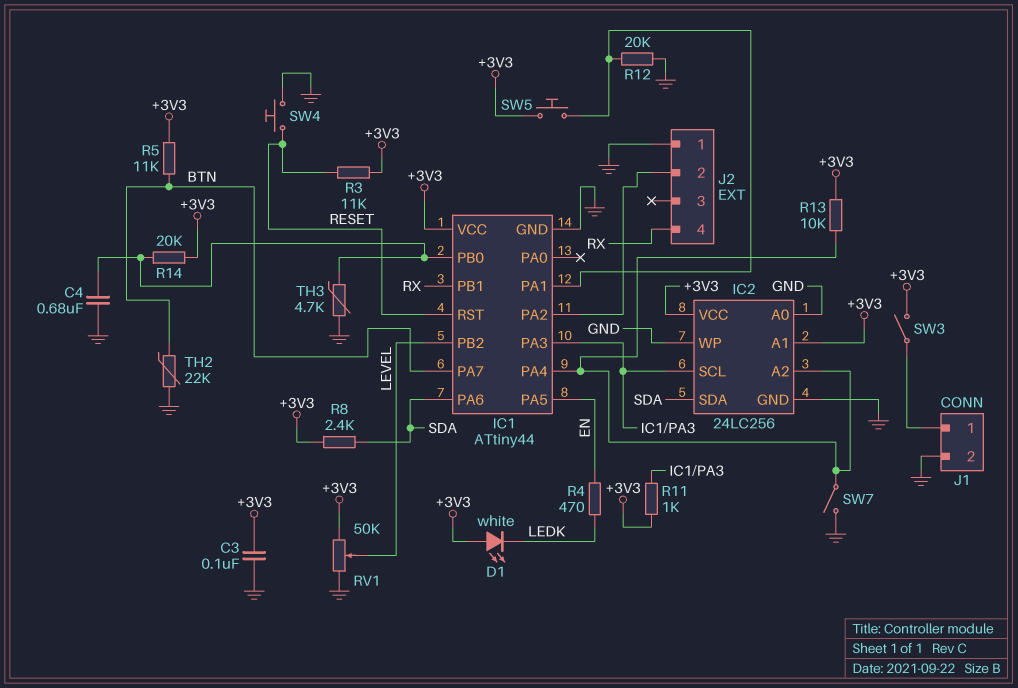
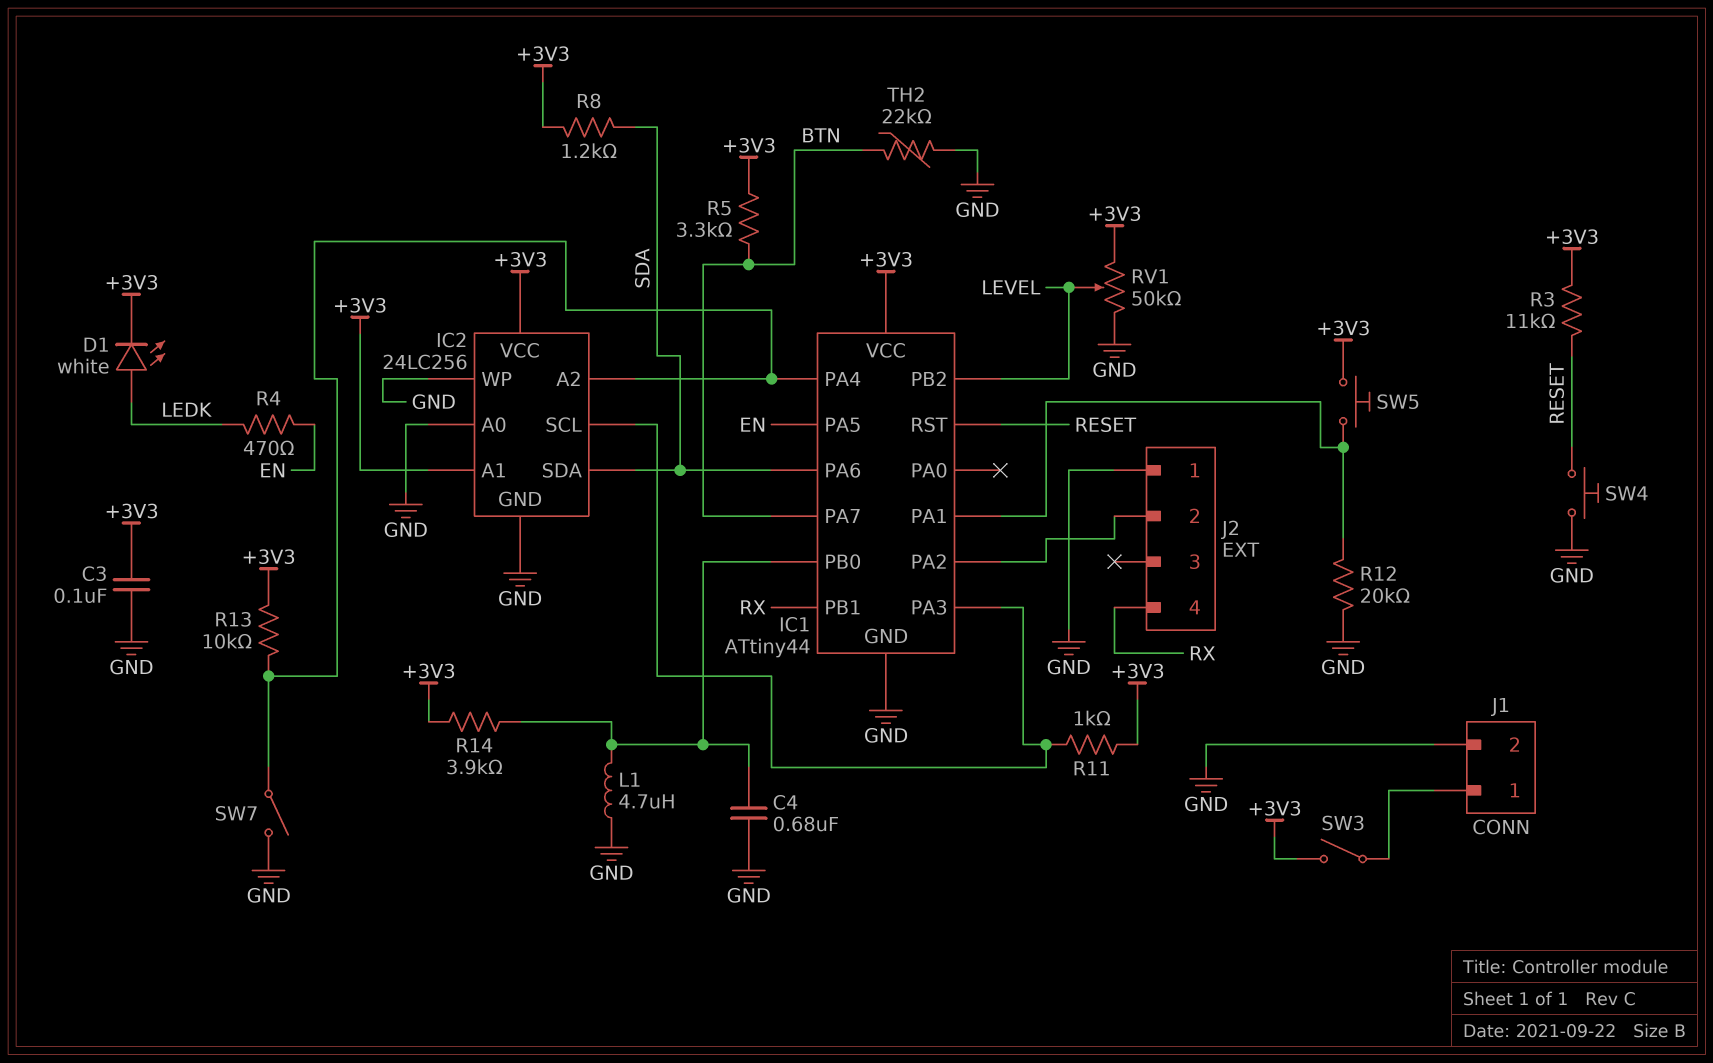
D1: LED white (A +3V3, K LEDK) -> LED white (A LEDK, K +3V3)
L1: none -> 4.7uH (GND, IC1/PB0)
R5: 11k (+3V3, BTN) -> 3.3k (+3V3, BTN)
R8: 2.4k (+3V3, SDA) -> 1.2k (+3V3, SDA)
R14: 20k (+3V3, IC1/PB0) -> 3.9k (+3V3, IC1/PB0)
TH3: 4.7k (GND, IC1/PB0) -> none

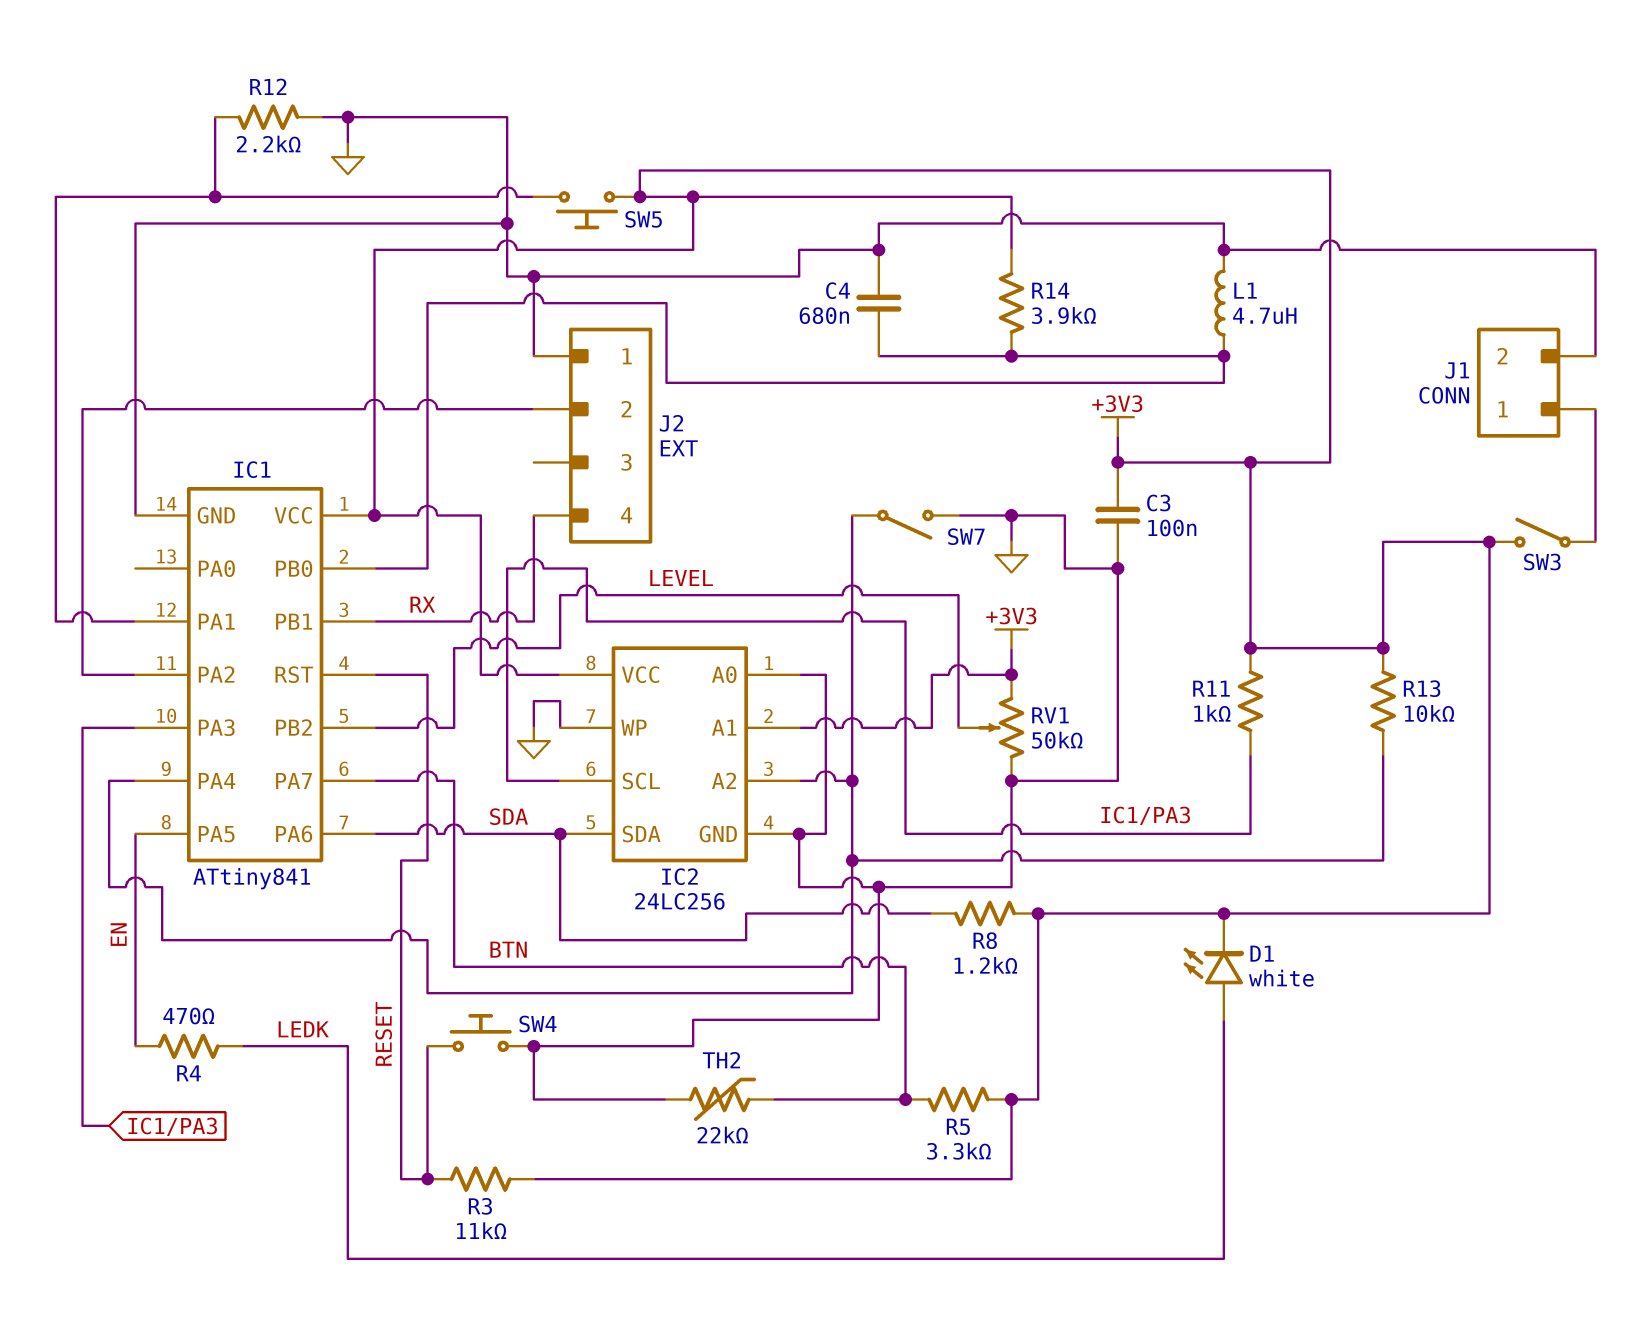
IC1: ATtiny44 -> ATtiny841
R12: 20k (GND, IC1/PA1) -> 2.2k (GND, IC1/PA1)

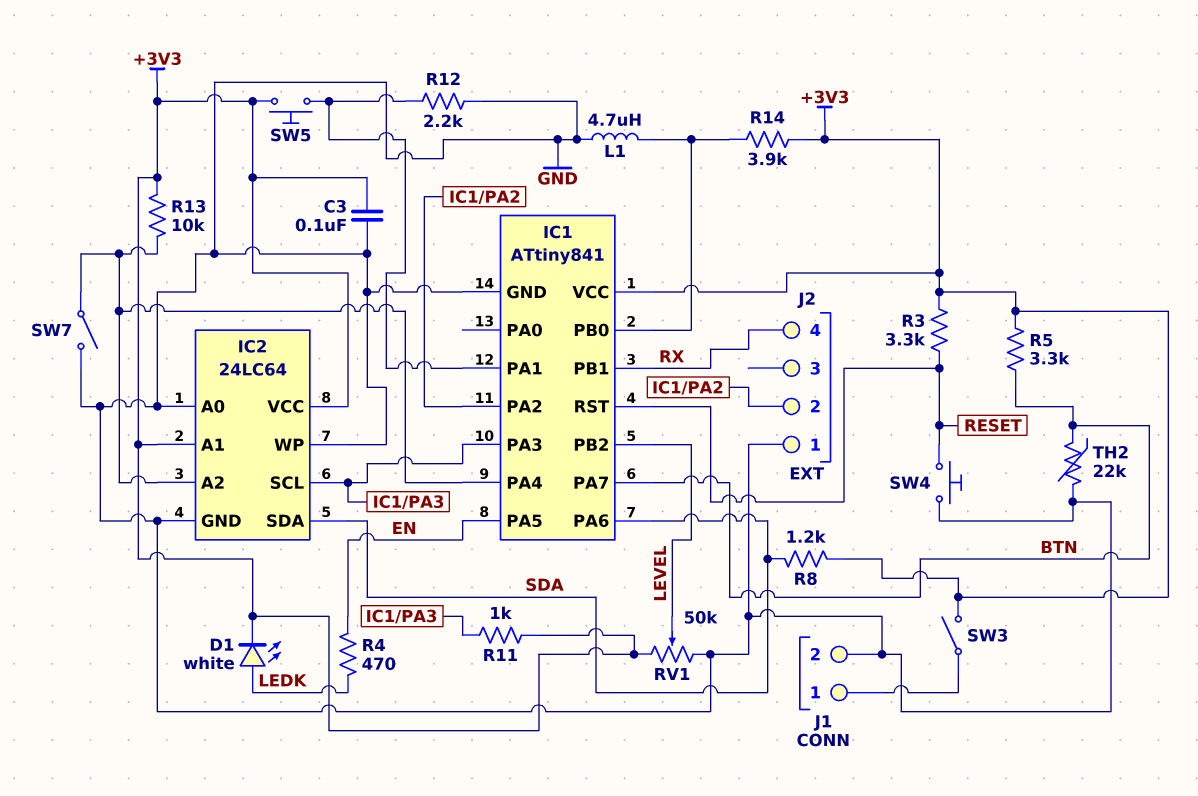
C4: 680nF (GND, IC1/PB0) -> none
IC2: 24LC256 -> 24LC64
R3: 11k (+3V3, RESET) -> 3.3k (+3V3, RESET)

